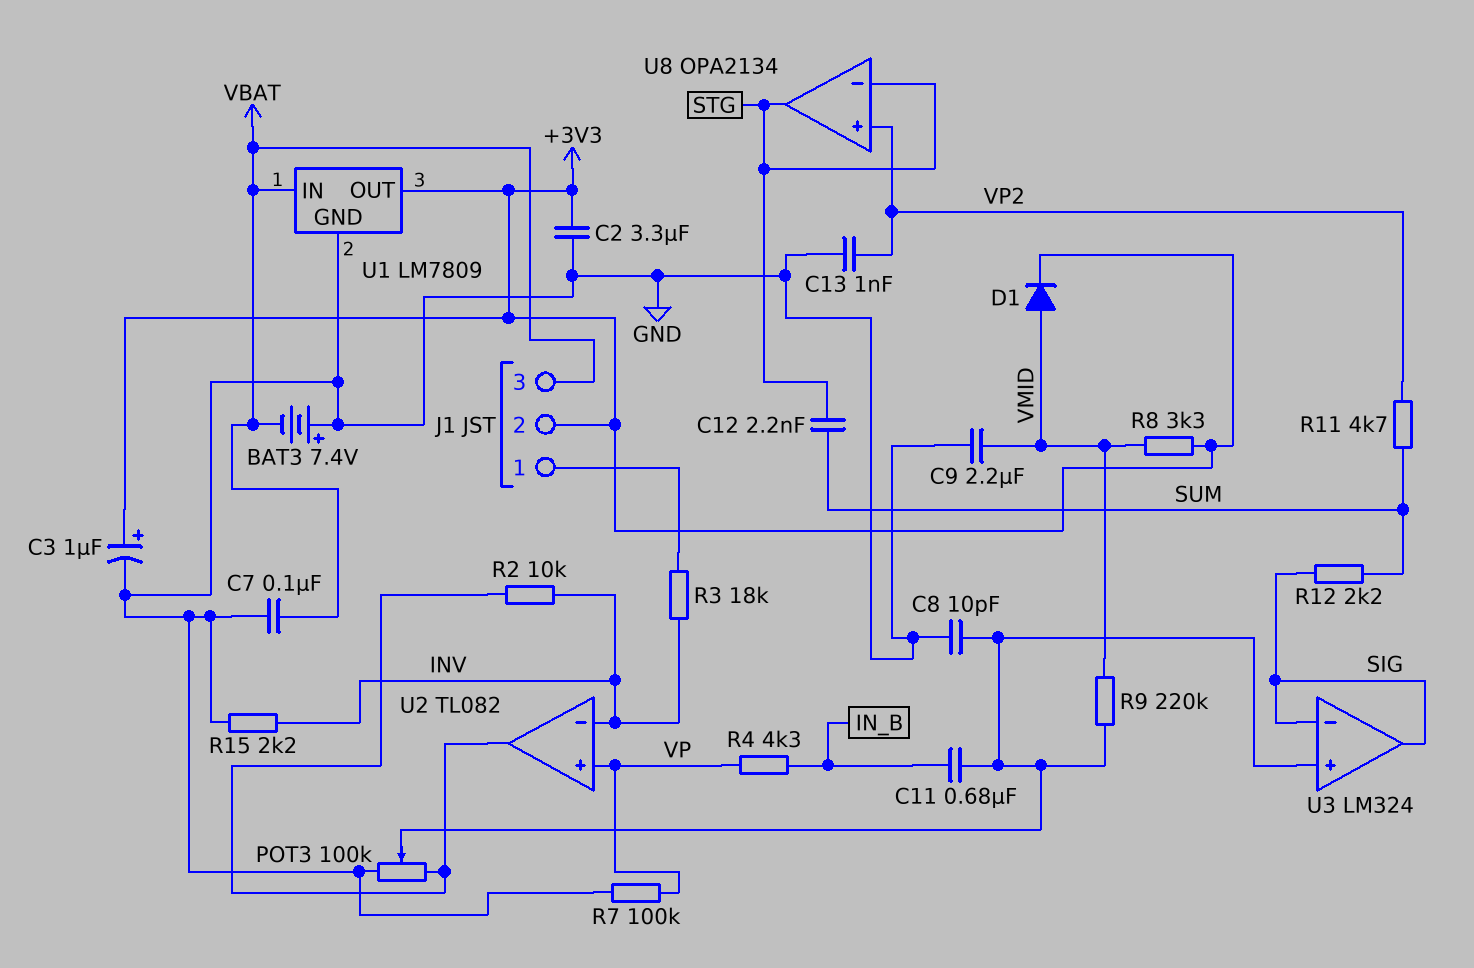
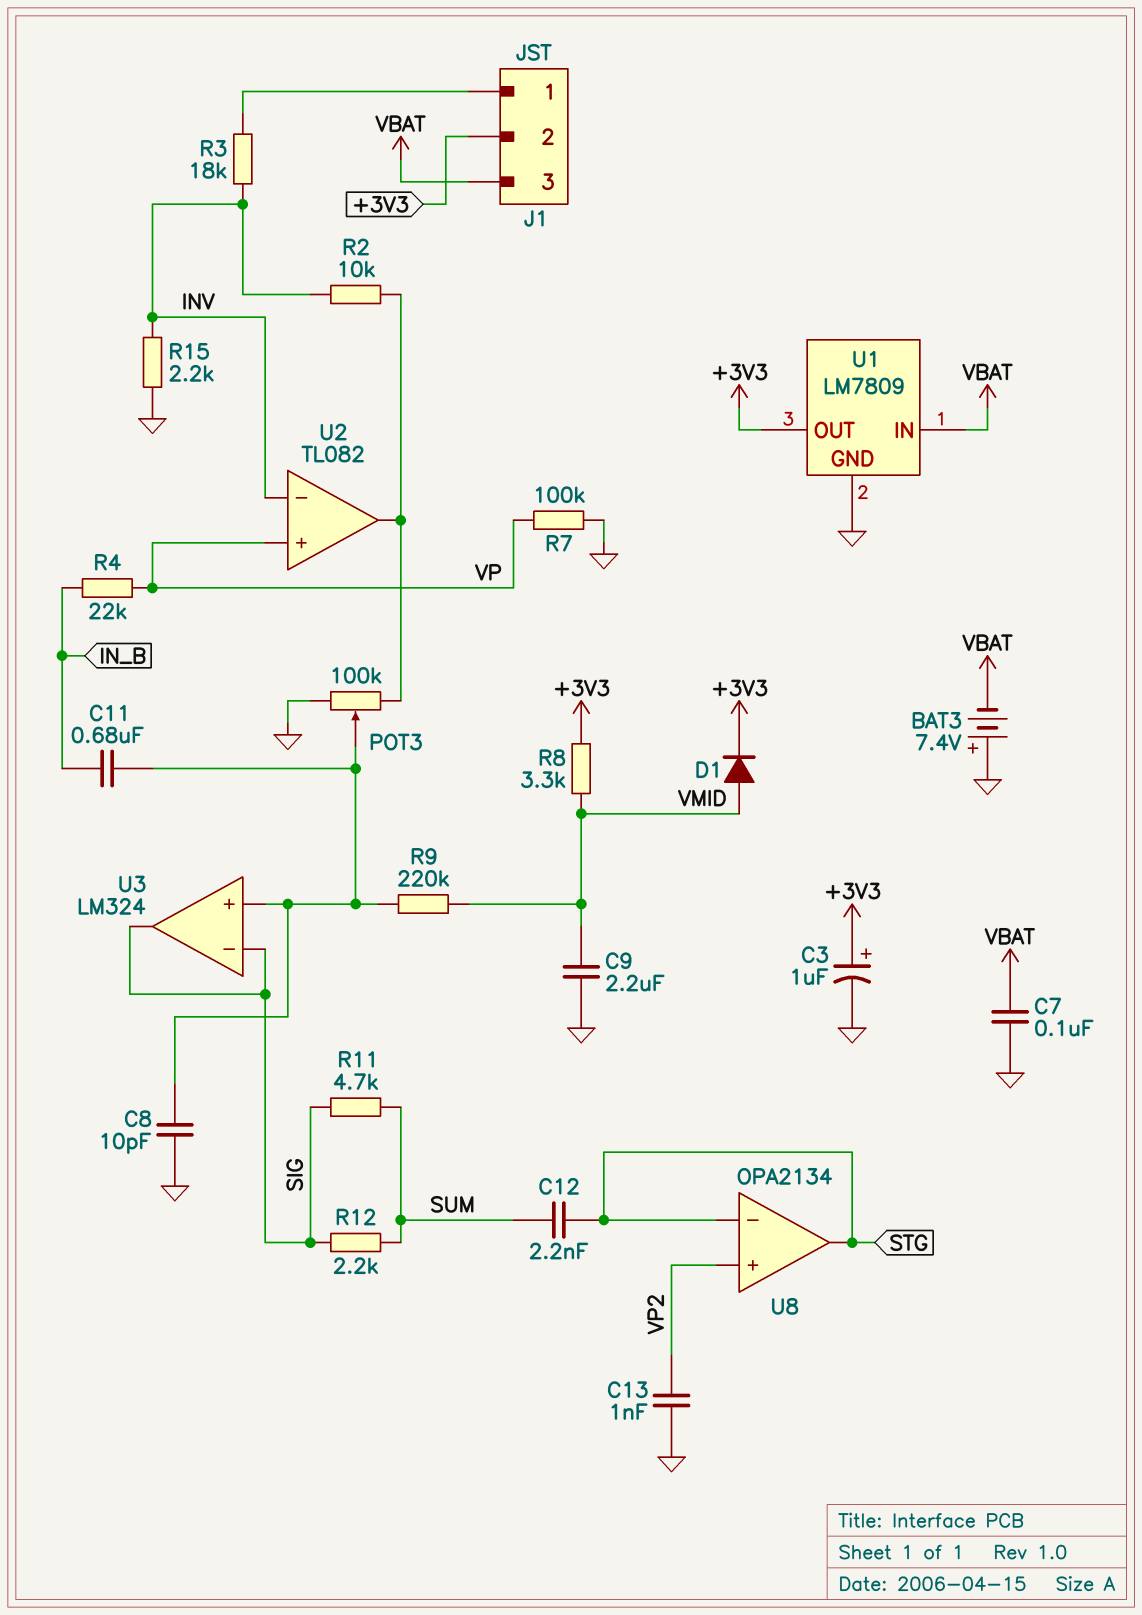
C2: 3.3uF (+3V3, GND) -> none
R4: 4.3k (IN_B, VP) -> 22k (IN_B, VP)
R11: 4.7k (SUM, VP2) -> 4.7k (SIG, SUM)

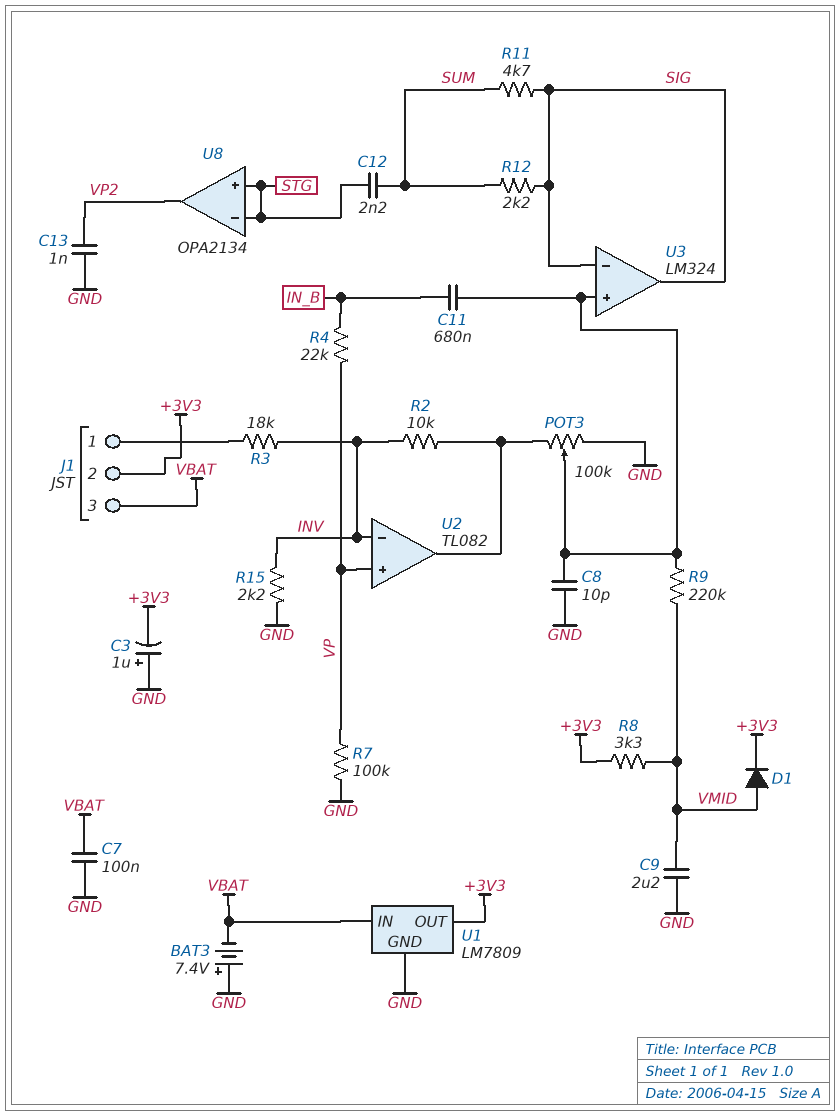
C3: 1uF (plus +3V3, minus GND) -> 1uF (plus GND, minus +3V3)
U8 pin in+: VP2 -> STG
U8 pin out: STG -> VP2

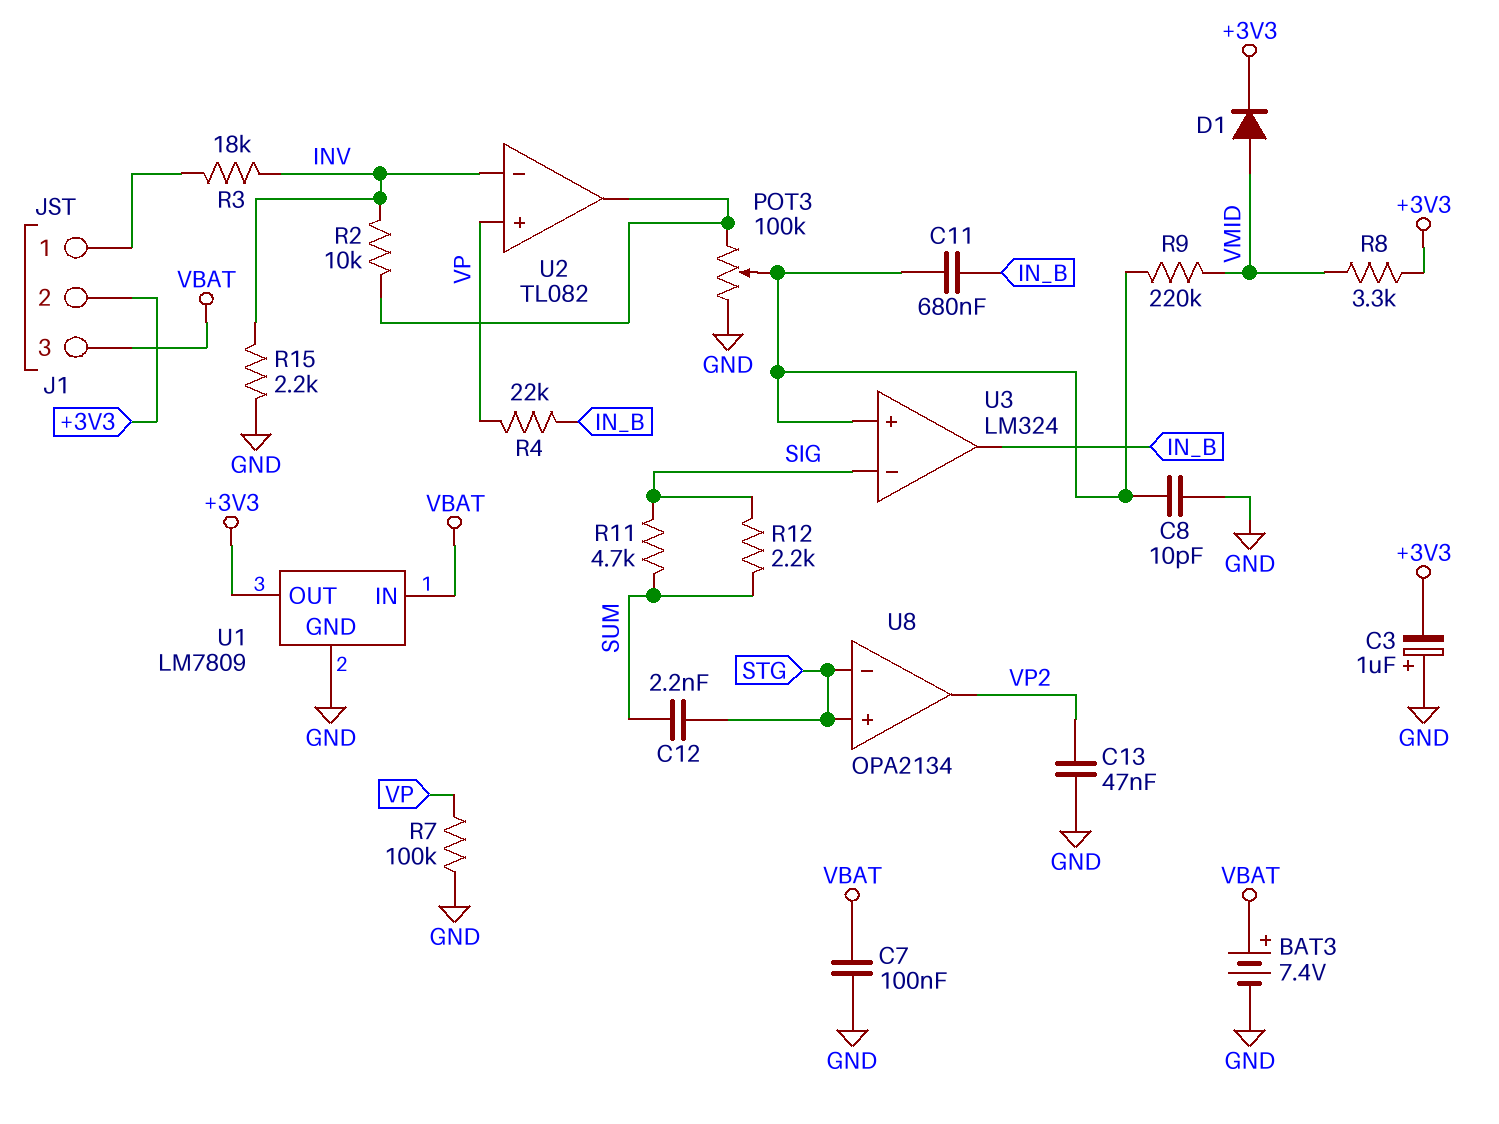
BAT3: 7.4V (plus GND, minus VBAT) -> 7.4V (plus VBAT, minus GND)
C9: 2.2uF (GND, VMID) -> none
C13: 1nF (GND, VP2) -> 47nF (GND, VP2)
U3 pin out: SIG -> IN_B

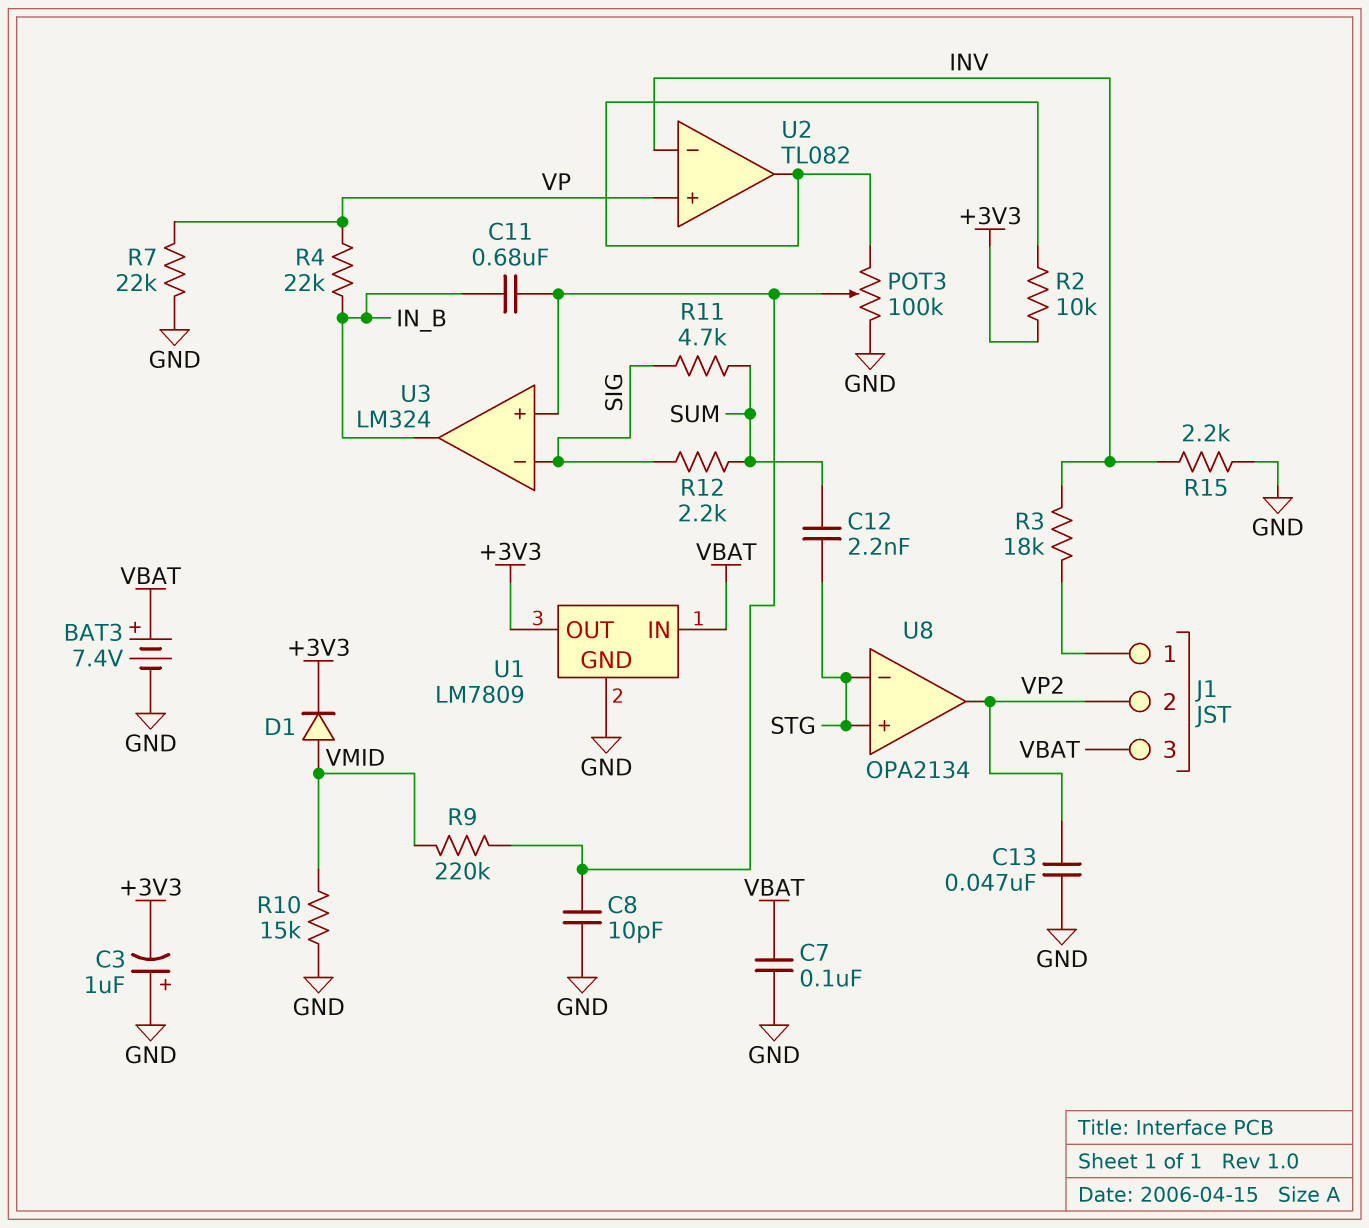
J1 pin 2: +3V3 -> VP2
R2: 10k (INV, U2/out) -> 10k (+3V3, U2/out)
R7: 100k (GND, VP) -> 22k (GND, VP)
R8: 3.3k (+3V3, VMID) -> none
R10: none -> 15k (GND, VMID)

